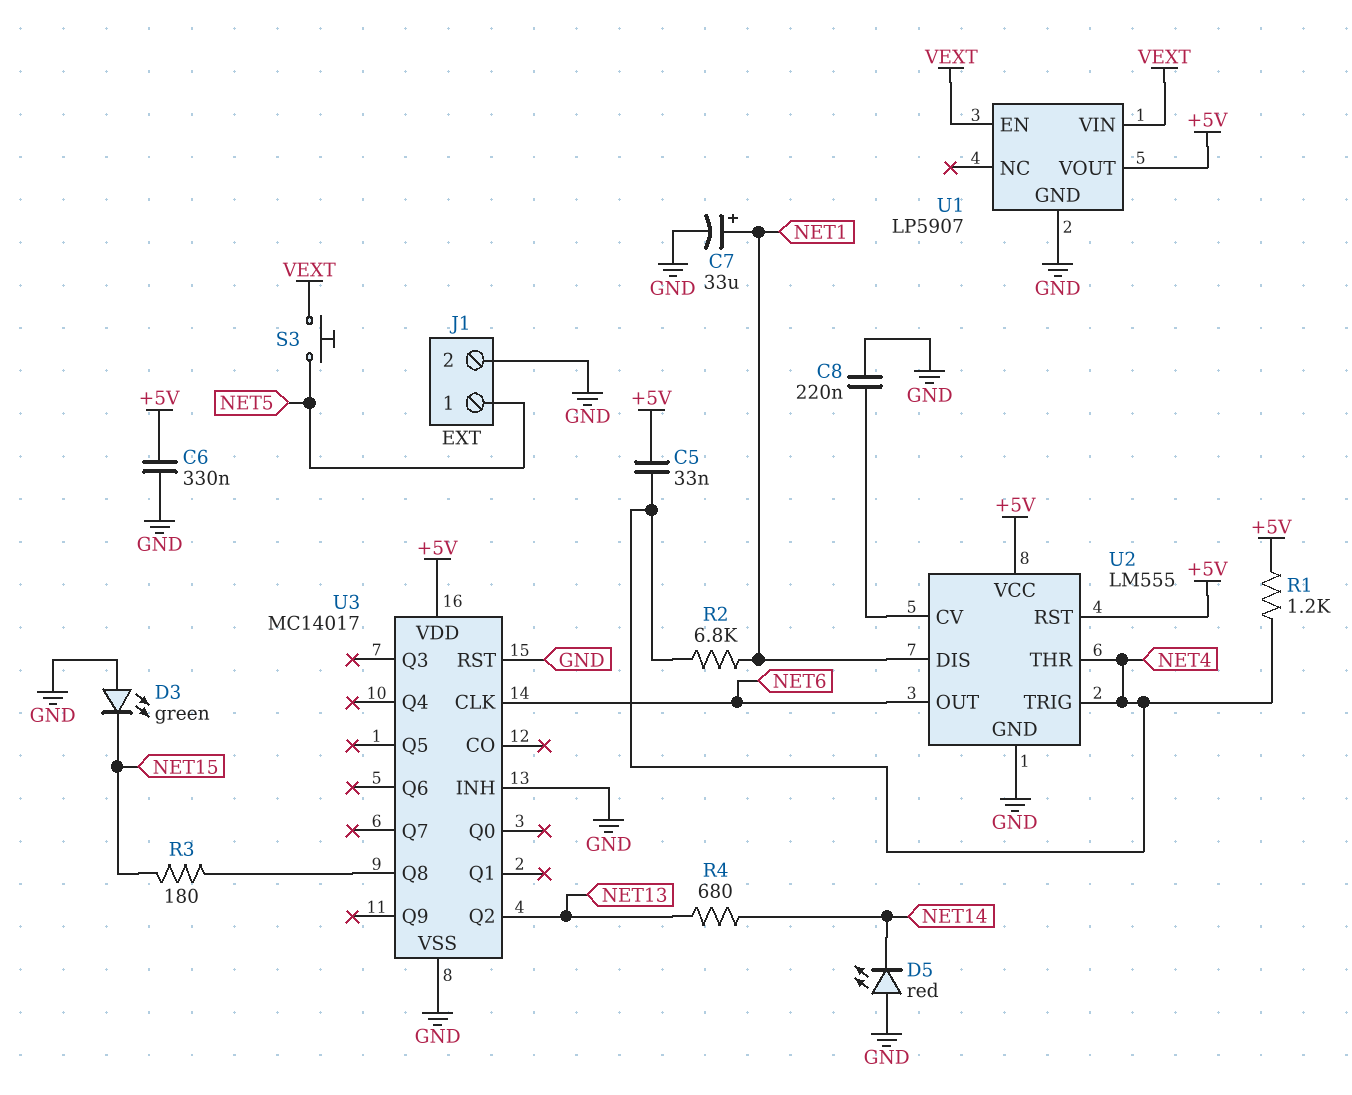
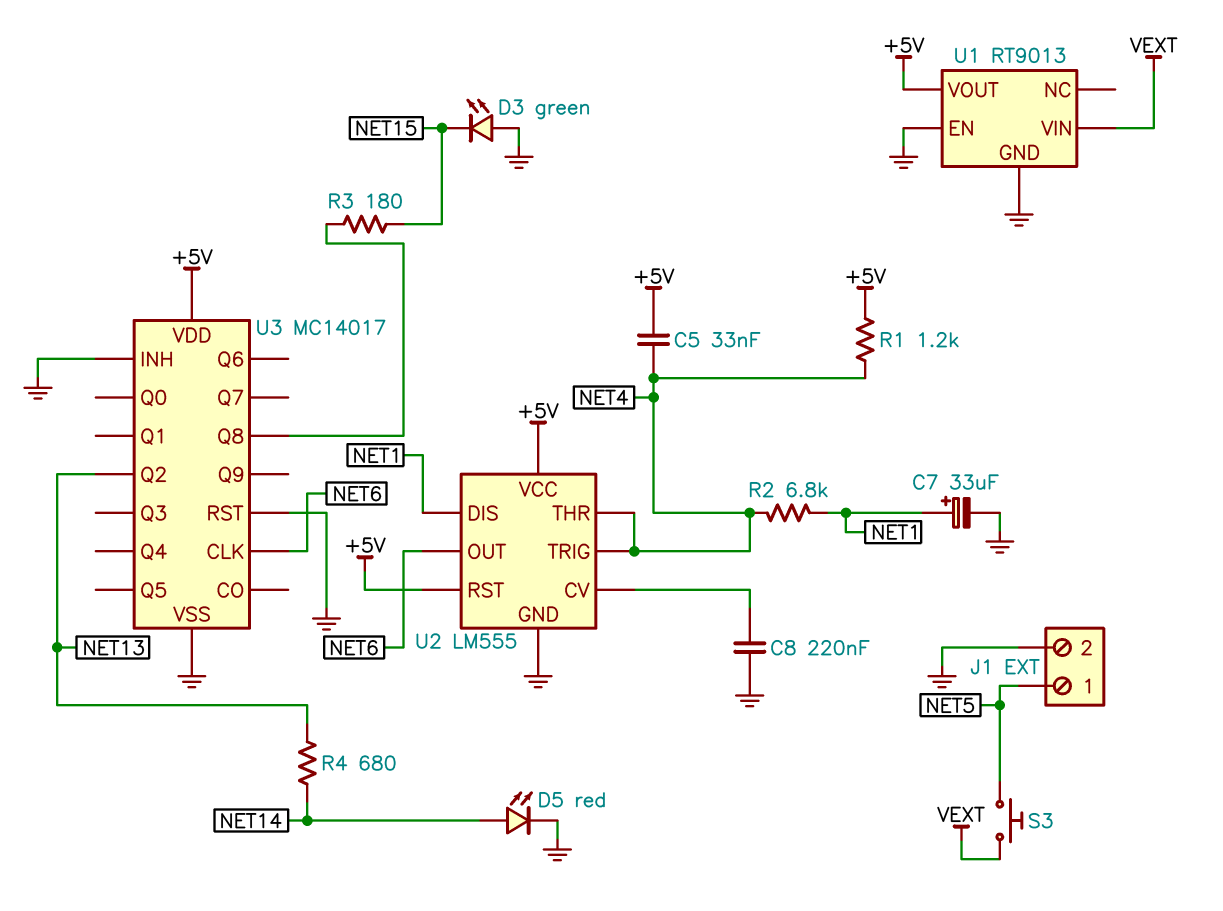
C6: 330nF (+5V, GND) -> none
D5: LED red (A GND, K NET14) -> LED red (A NET14, K GND)
U1: LP5907 -> RT9013
U1 pin EN: VEXT -> GND

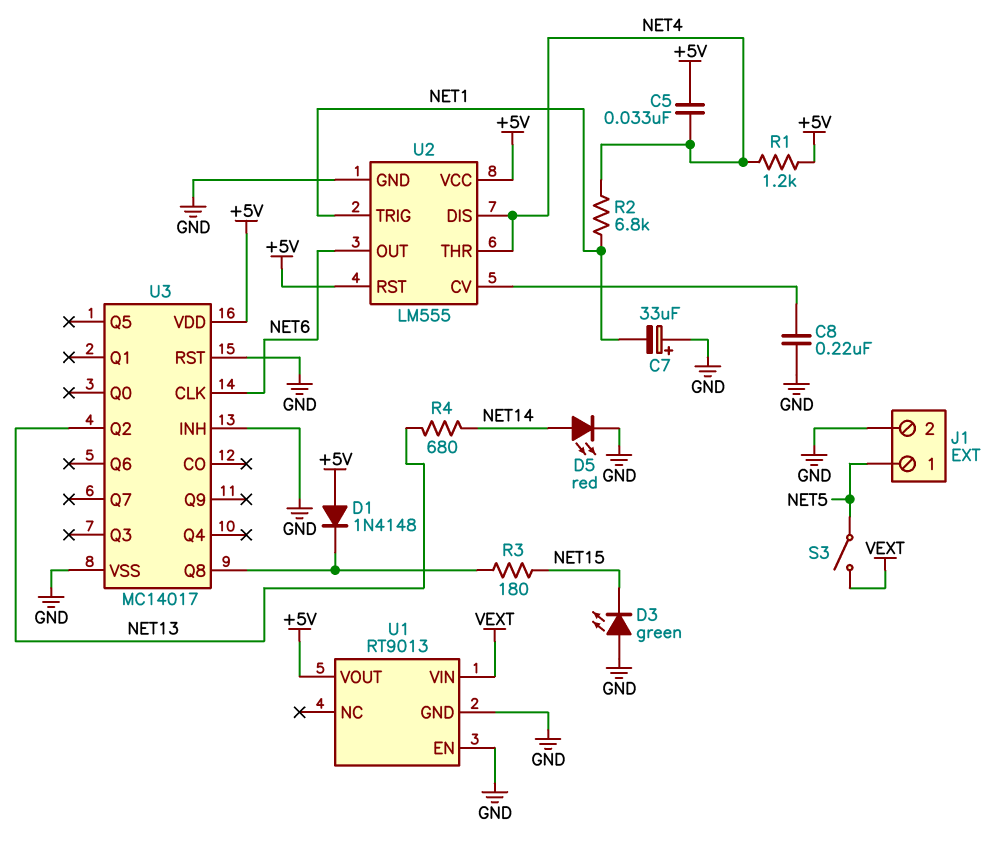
C7: 33uF (plus NET1, minus GND) -> 33uF (plus GND, minus NET1)
D1: none -> diode 1N4148 (A +5V, K U3/Q8)
S3: button (NET5, VEXT) -> switch (NET5, VEXT)
U2 pin DIS: NET1 -> NET4
U2 pin TRIG: NET4 -> NET1

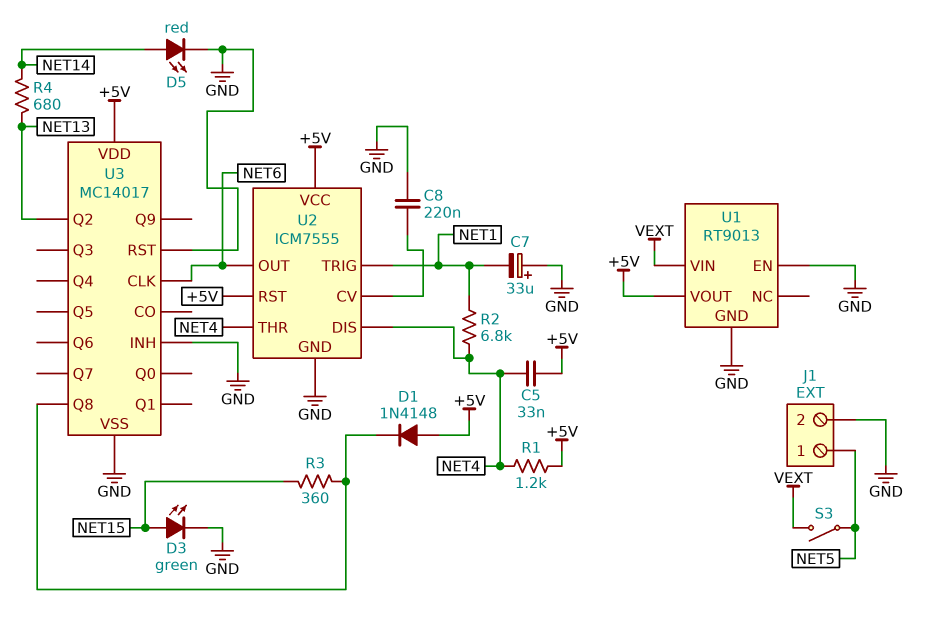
D3: LED green (A GND, K NET15) -> LED green (A NET15, K GND)
R3: 180 (NET15, U3/Q8) -> 360 (NET15, U3/Q8)
U2: LM555 -> ICM7555

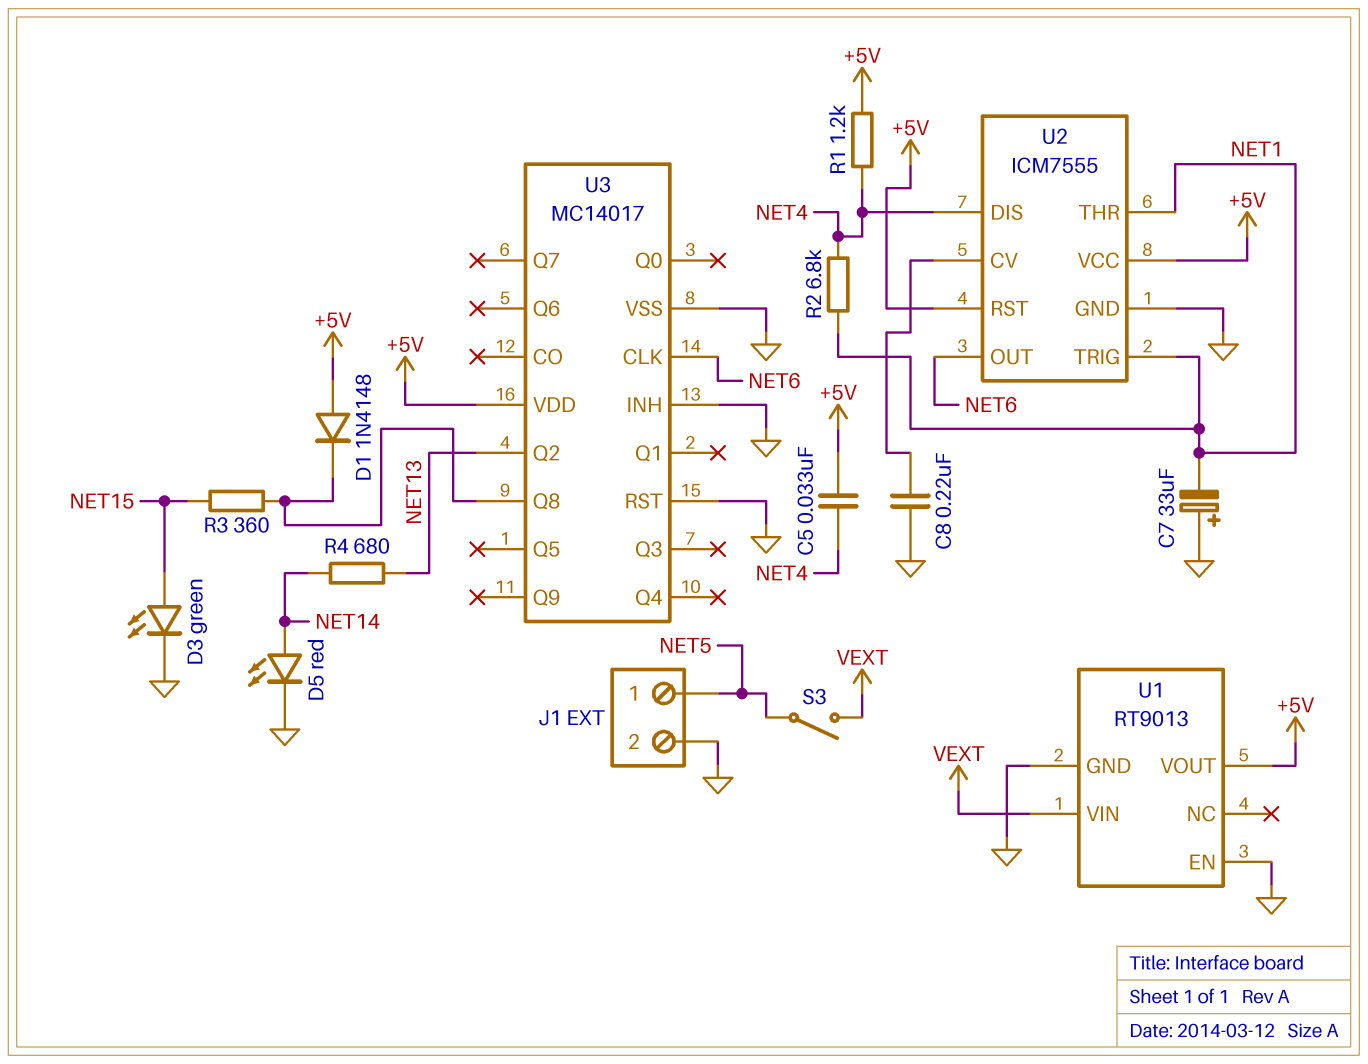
U2 pin THR: NET4 -> NET1

